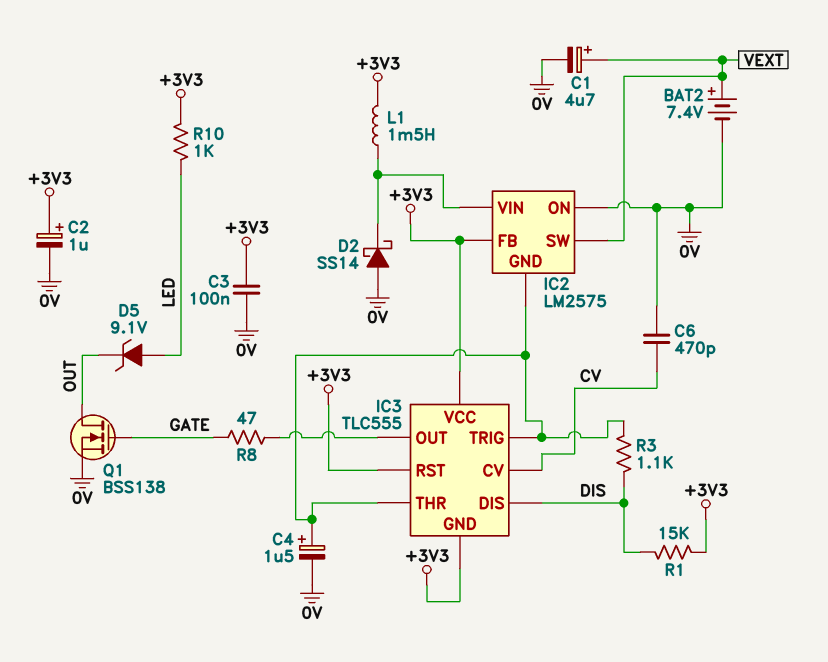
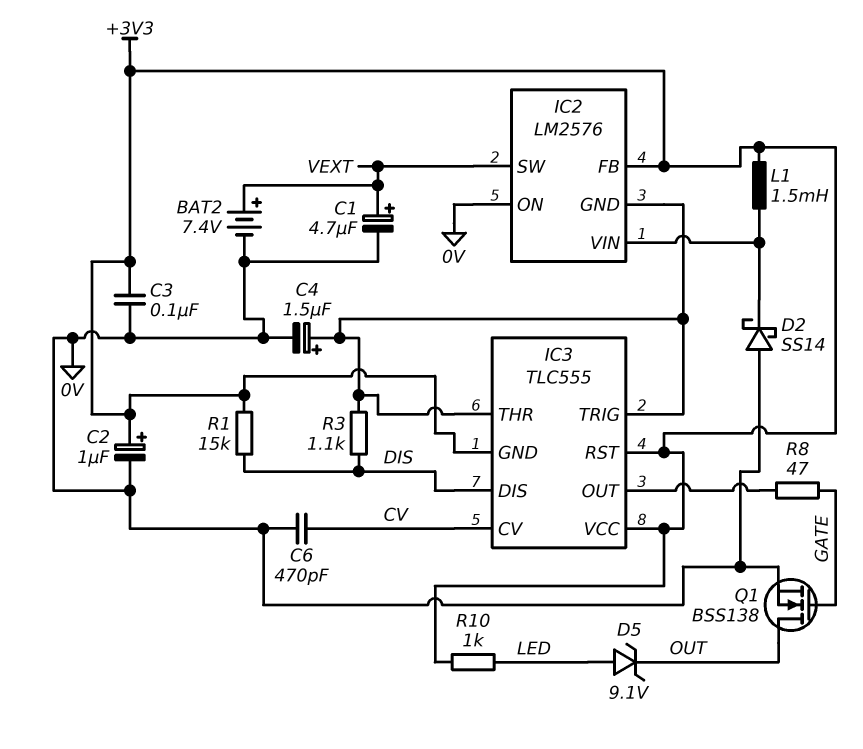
IC2: LM2575 -> LM2576

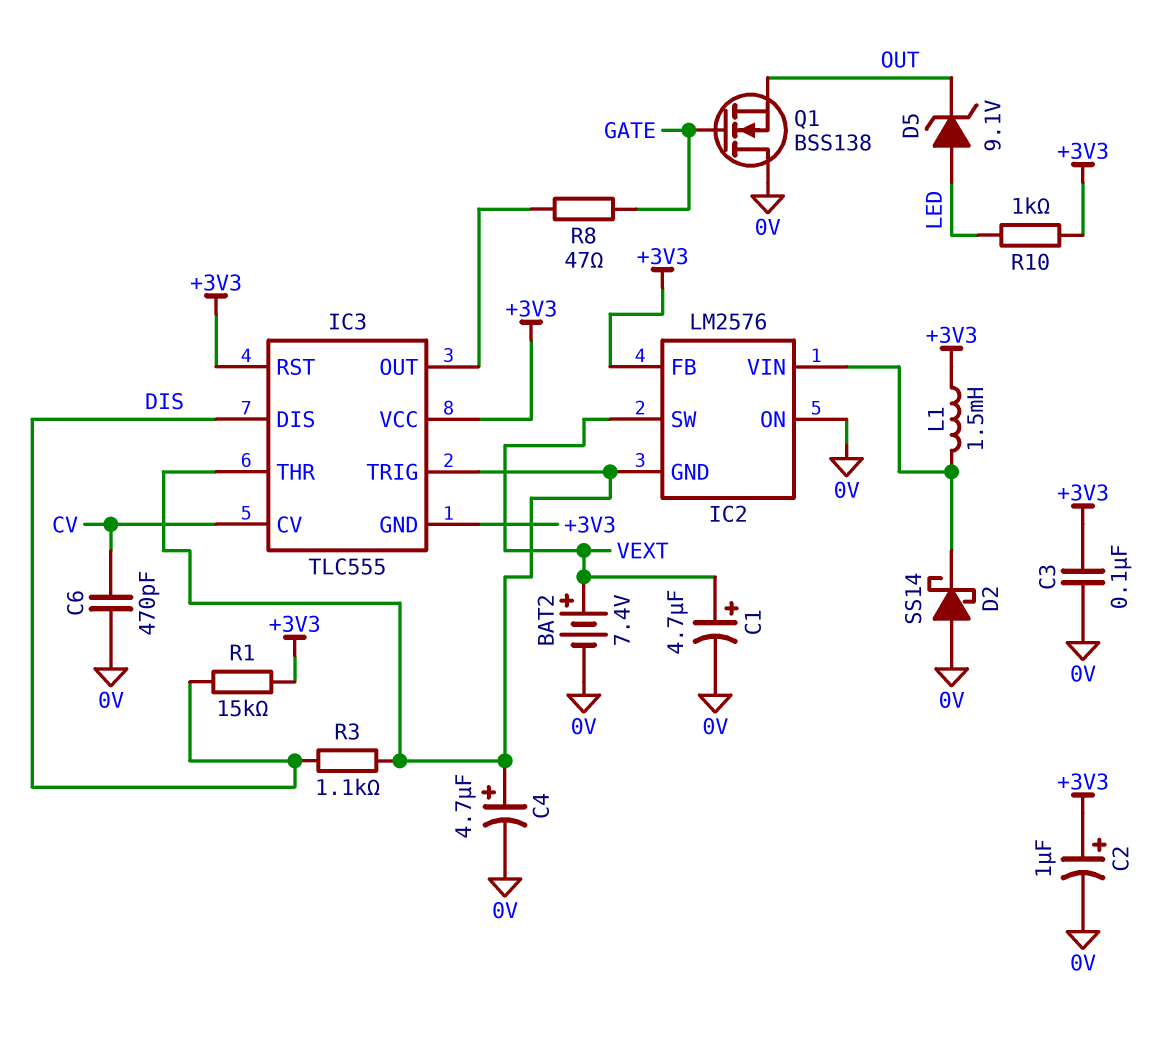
C4: 1.5uF (plus IC2/GND, minus 0V) -> 4.7uF (plus IC2/GND, minus 0V)
Q1: NMOS BSS138 (G GATE, D OUT, S 0V) -> NMOS BSS138 (G GATE, D 0V, S OUT)

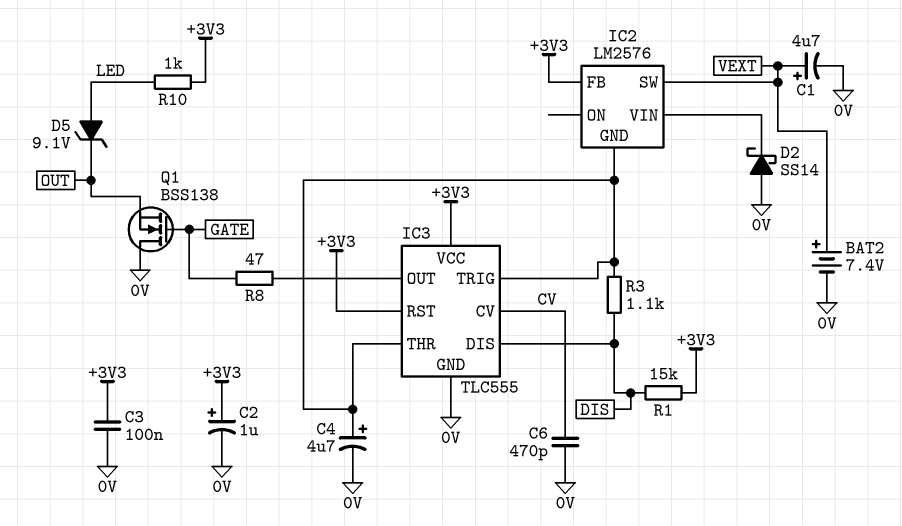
IC2 pin ON: 0V -> none
IC3 pin GND: +3V3 -> 0V
L1: 1.5mH (+3V3, IC2/VIN) -> none

